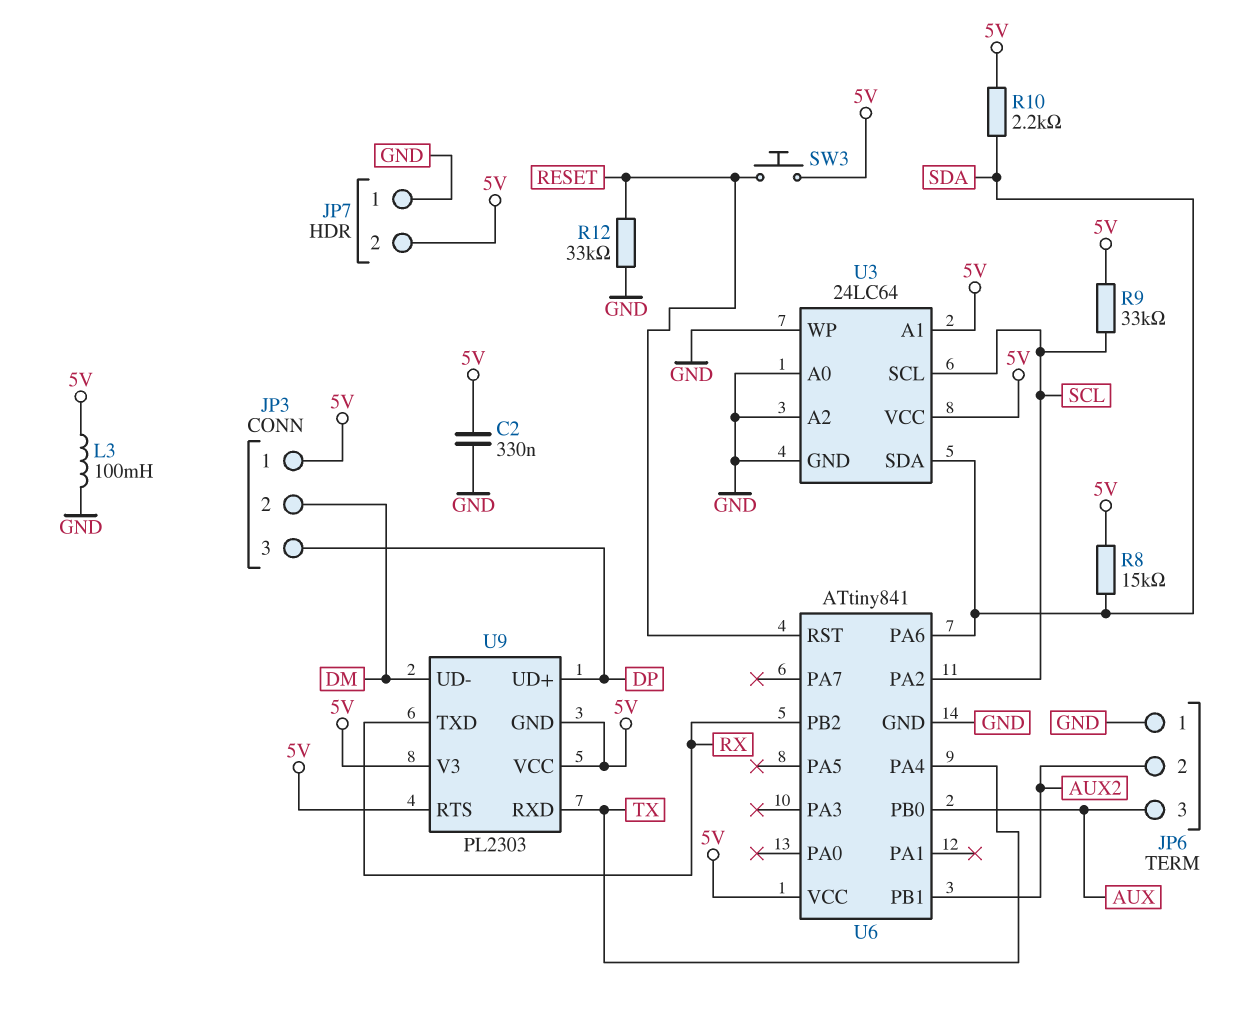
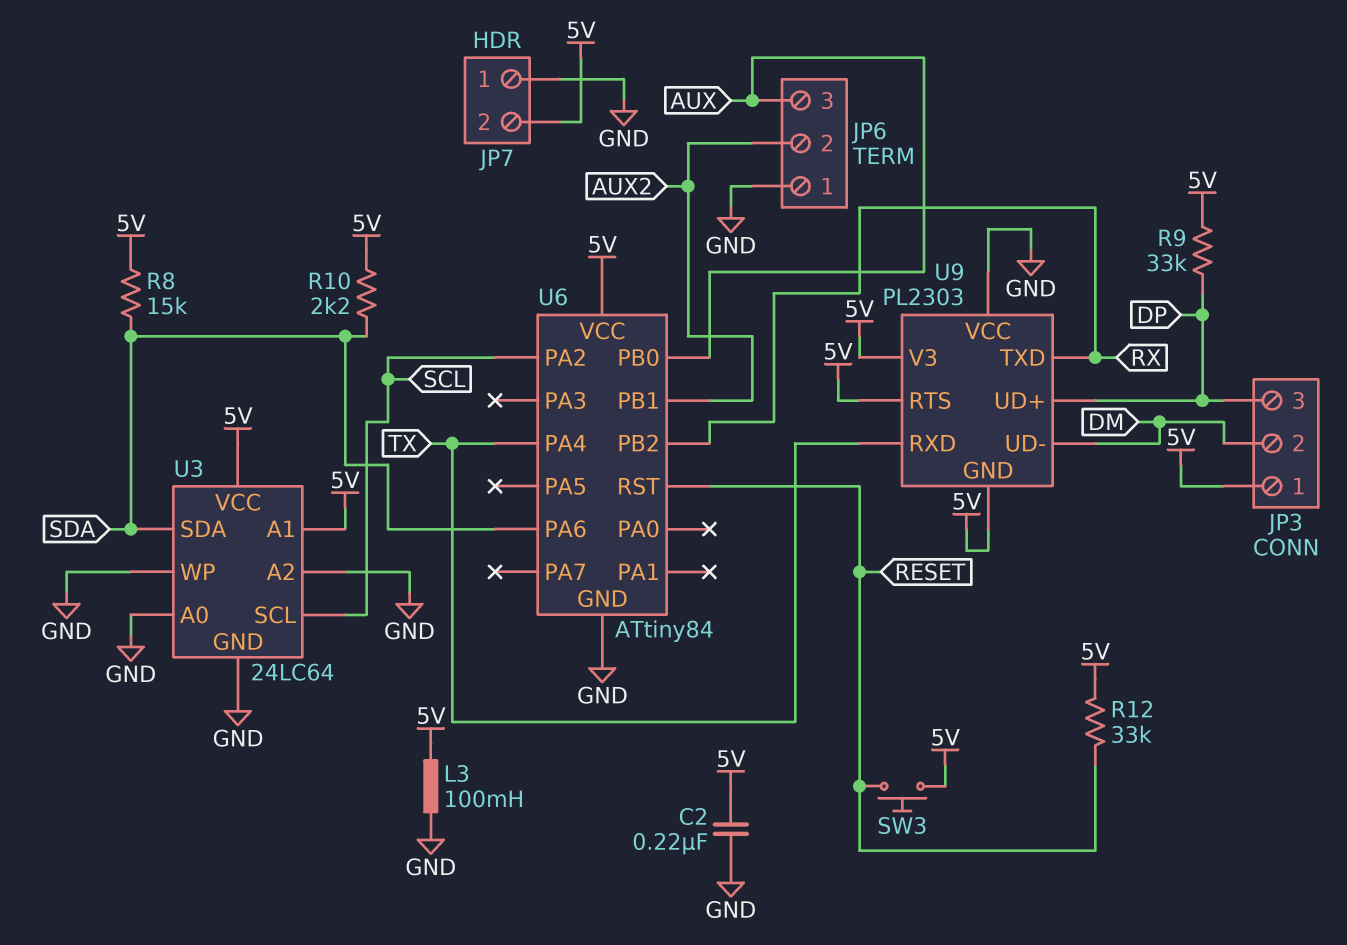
C2: 330nF (5V, GND) -> 220nF (5V, GND)
R9: 33k (5V, SCL) -> 33k (5V, DP)
R12: 33k (GND, RESET) -> 33k (5V, RESET)
U6: ATtiny841 -> ATtiny84
U9 pin VCC: 5V -> GND

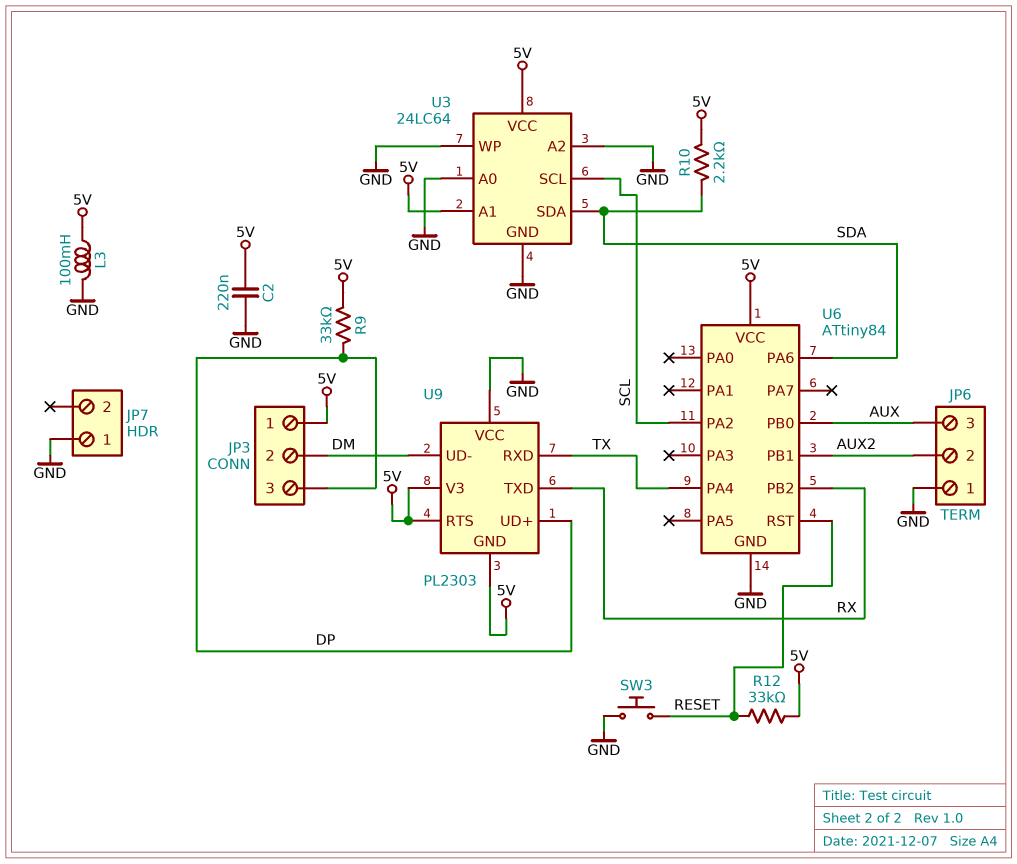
JP7 pin 2: 5V -> none
R8: 15k (5V, SDA) -> none
SW3: button (5V, RESET) -> button (GND, RESET)

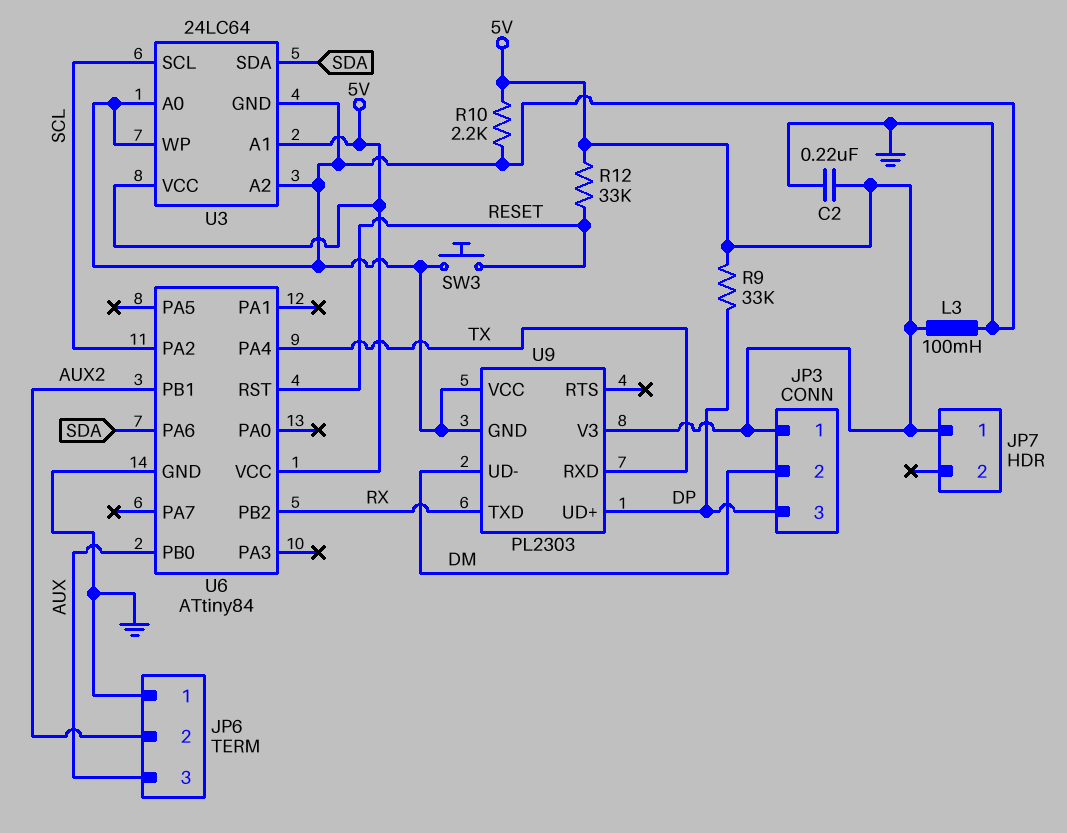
JP7 pin 1: GND -> 5V
R10: 2.2k (5V, SDA) -> 2.2k (5V, GND)
U9 pin GND: 5V -> GND
U9 pin RTS: 5V -> none

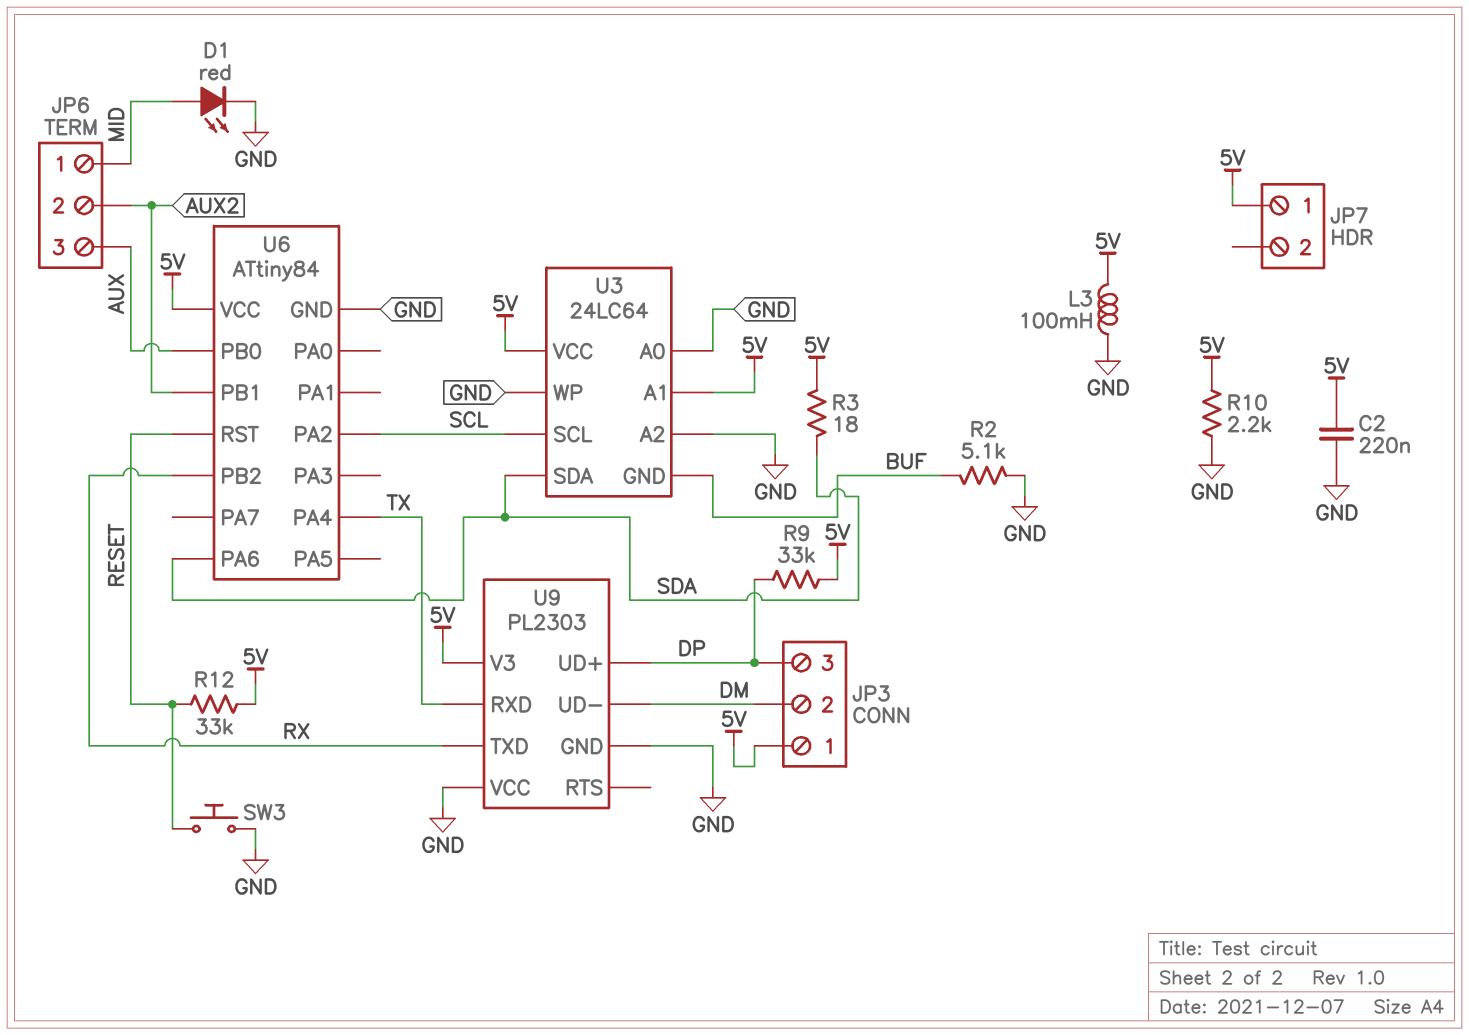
D1: none -> LED red (A MID, K GND)
JP6 pin 1: GND -> MID
R2: none -> 5.1k (BUF, GND)
R3: none -> 18 (5V, SDA)
U3 pin GND: GND -> BUF

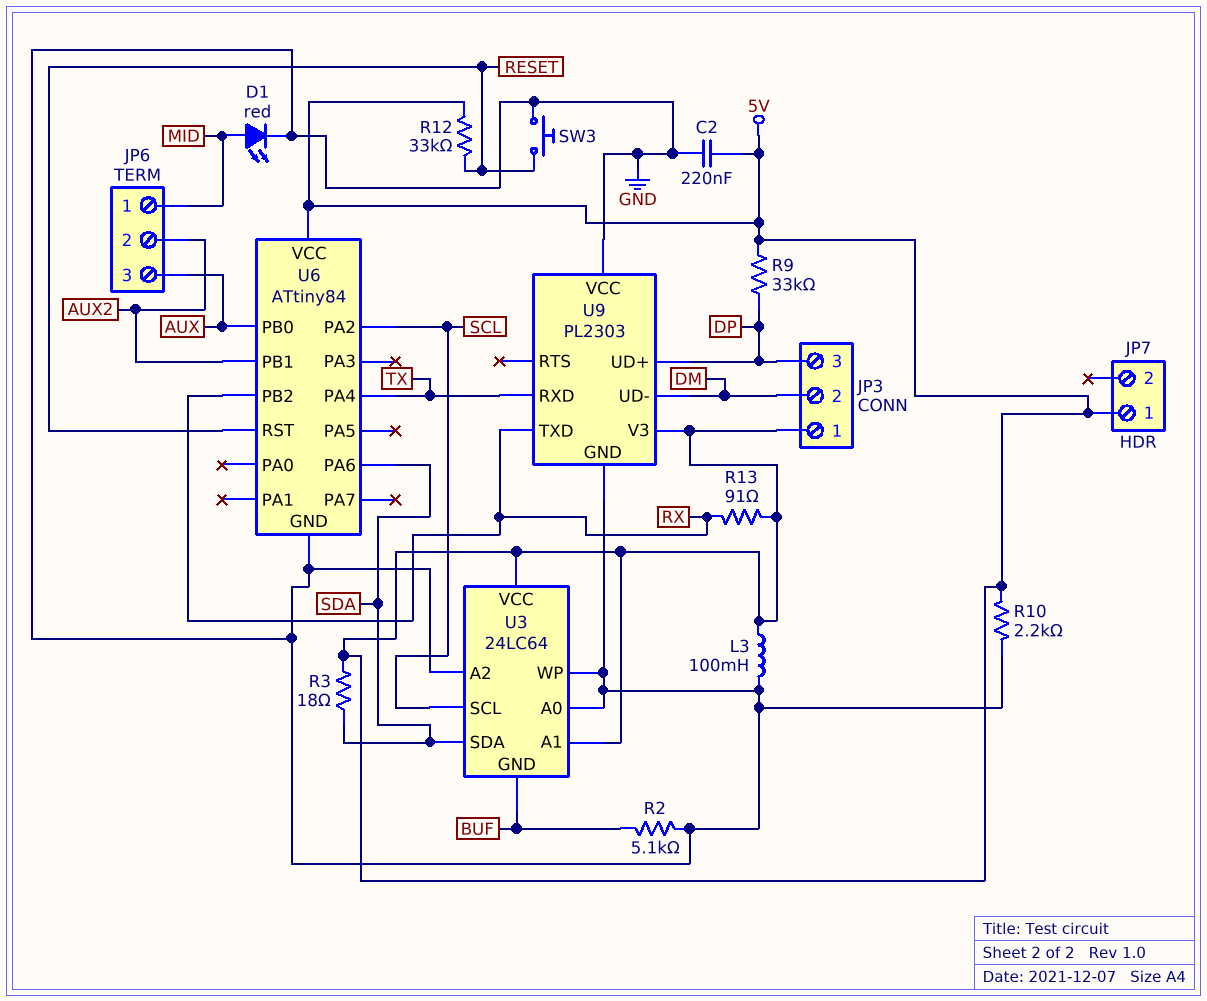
R13: none -> 91 (5V, RX)

